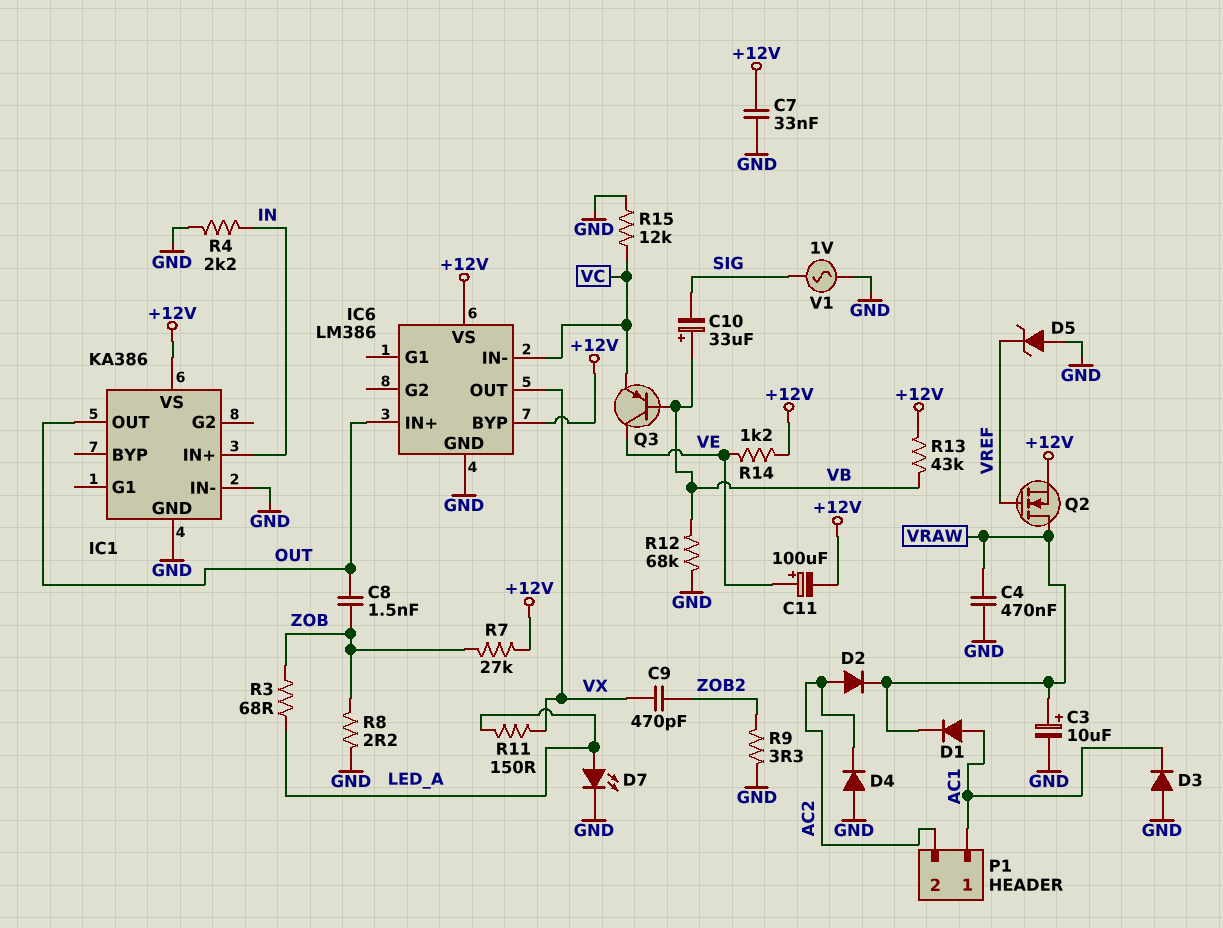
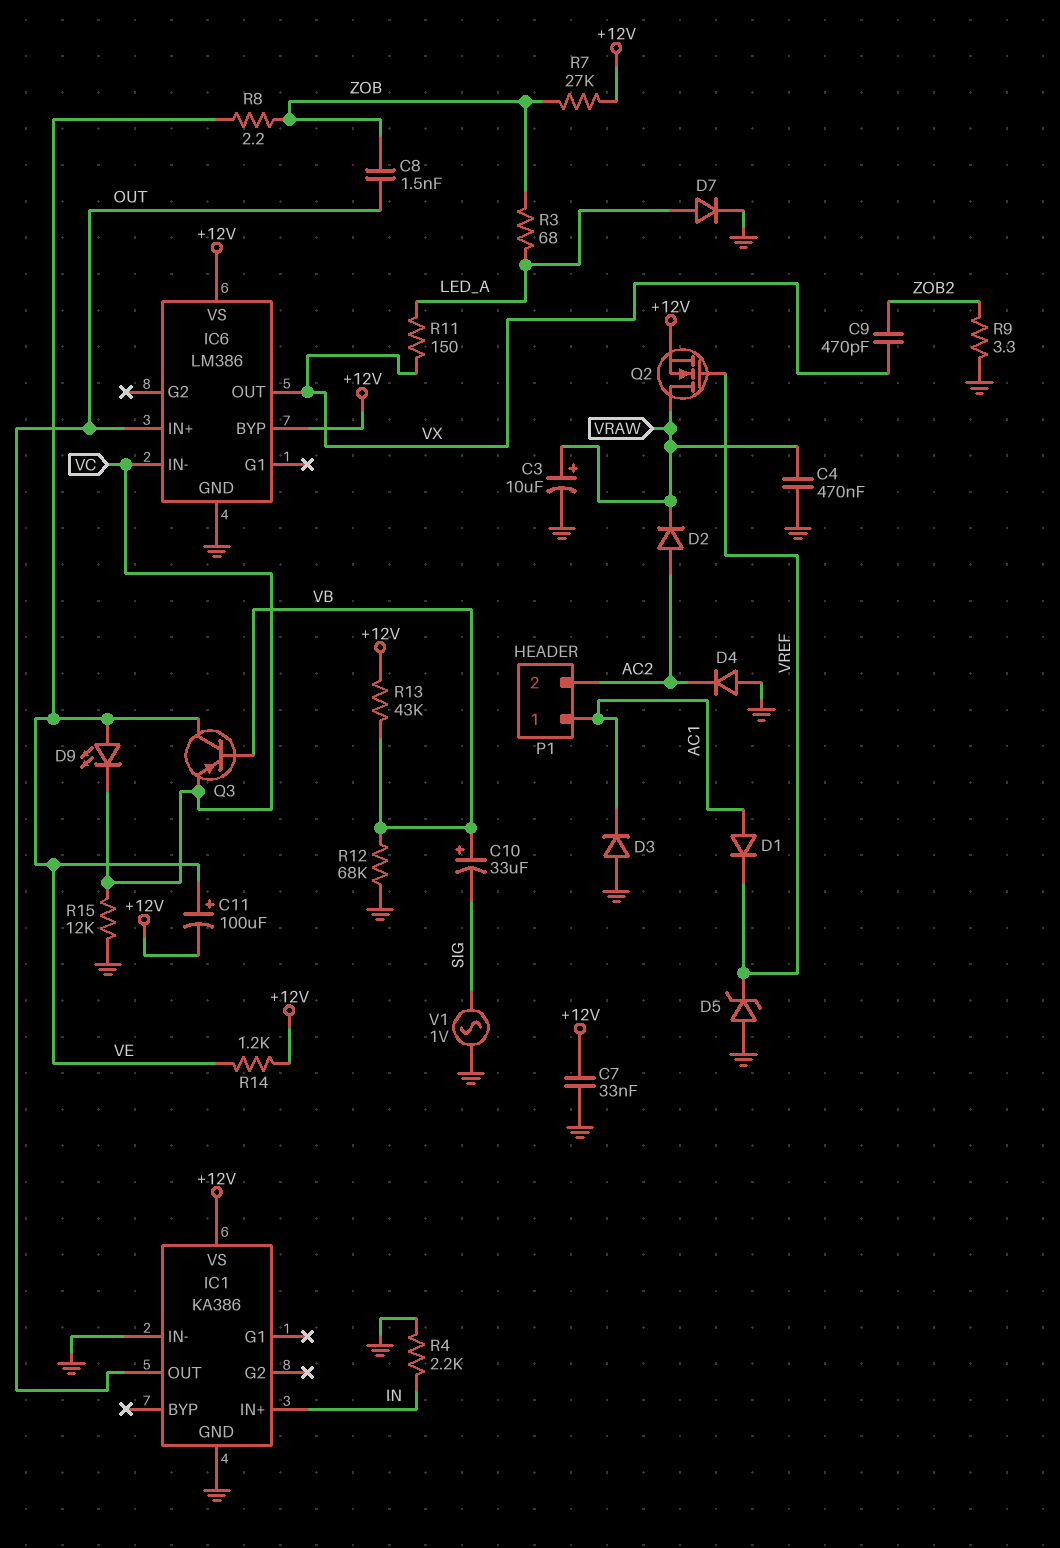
D1: diode (A AC1, K VRAW) -> diode (A AC1, K VREF)
D7: LED (A LED_A, K GND) -> diode (A LED_A, K GND)
D9: none -> LED (A VE, K VC)
R8: 2.2 (GND, ZOB) -> 2.2 (VE, ZOB)

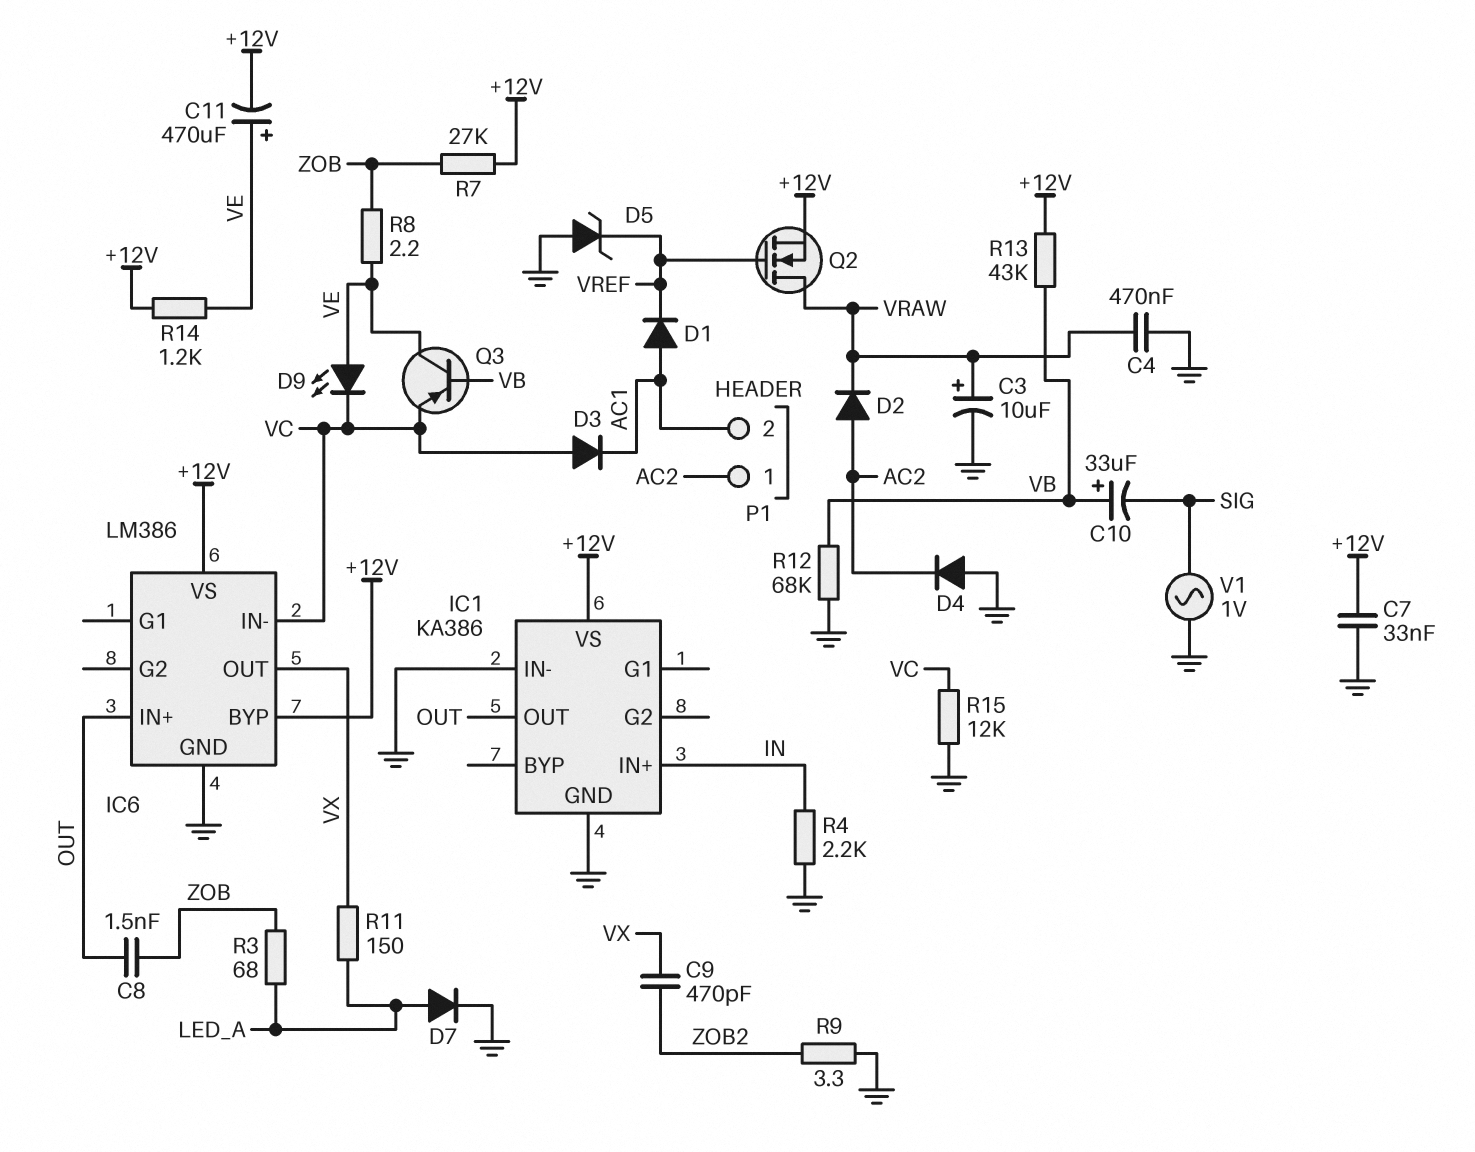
C11: 100uF (plus VE, minus +12V) -> 470uF (plus VE, minus +12V)
D3: diode (A GND, K AC1) -> diode (A VC, K AC1)
P1 pin 1: AC1 -> AC2
P1 pin 2: AC2 -> AC1

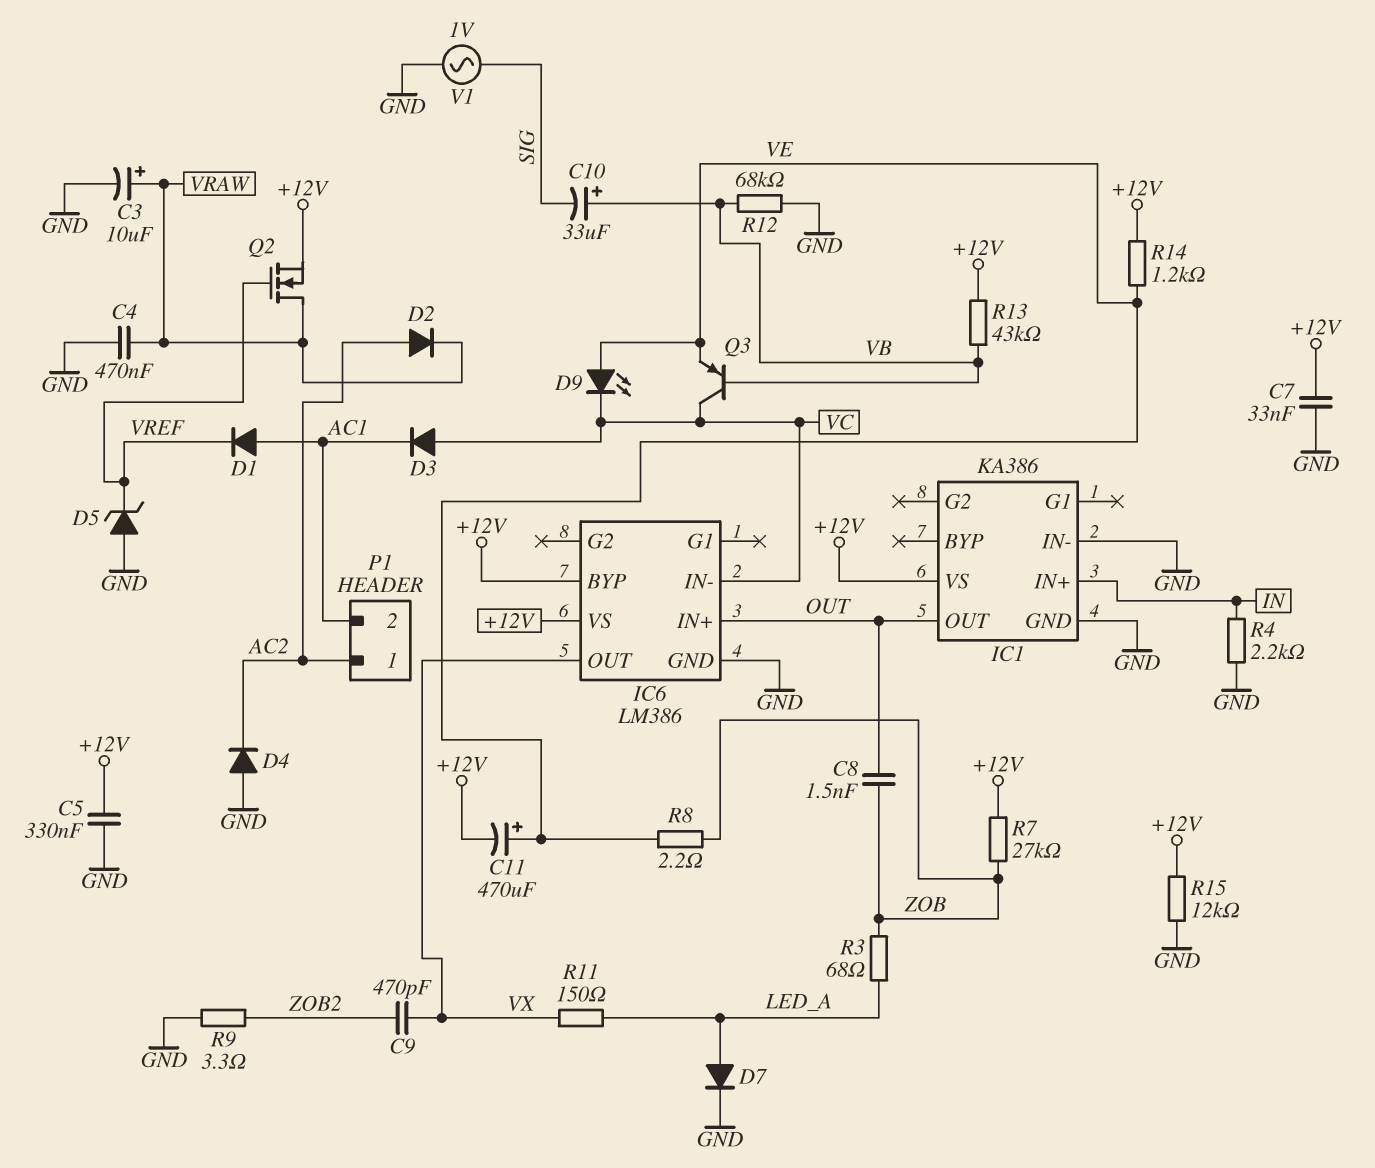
C5: none -> 330nF (+12V, GND)
Q3: PNP (B VB, C VE, E VC) -> PNP (B VB, C VC, E VE)
R15: 12k (GND, VC) -> 12k (+12V, GND)

